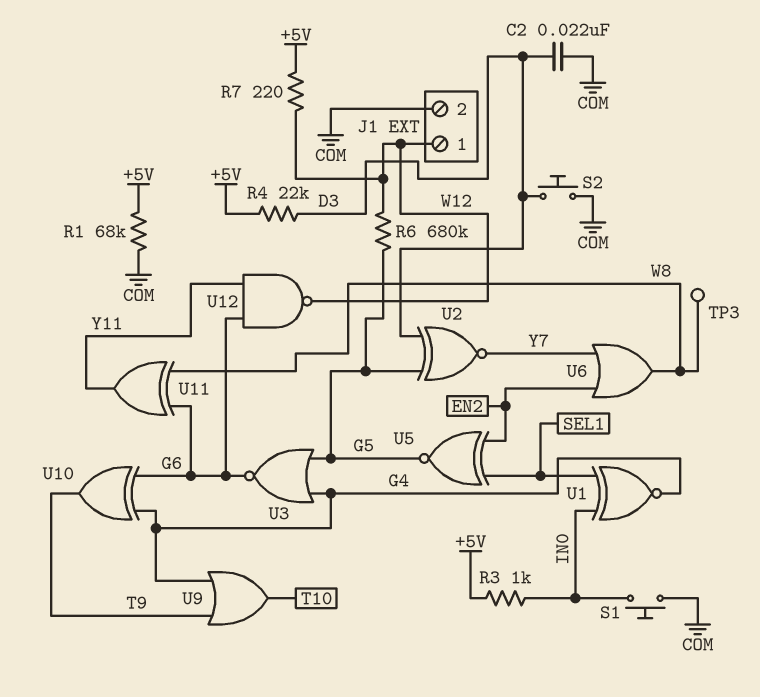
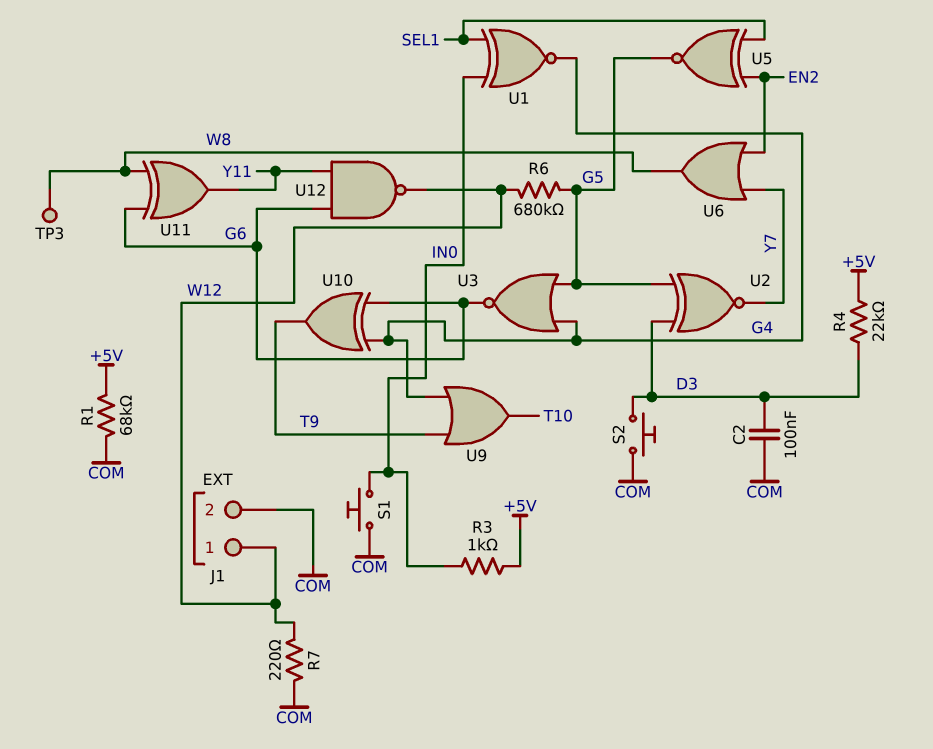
C2: 22nF (COM, D3) -> 100nF (COM, D3)
R7: 220 (+5V, W12) -> 220 (COM, W12)

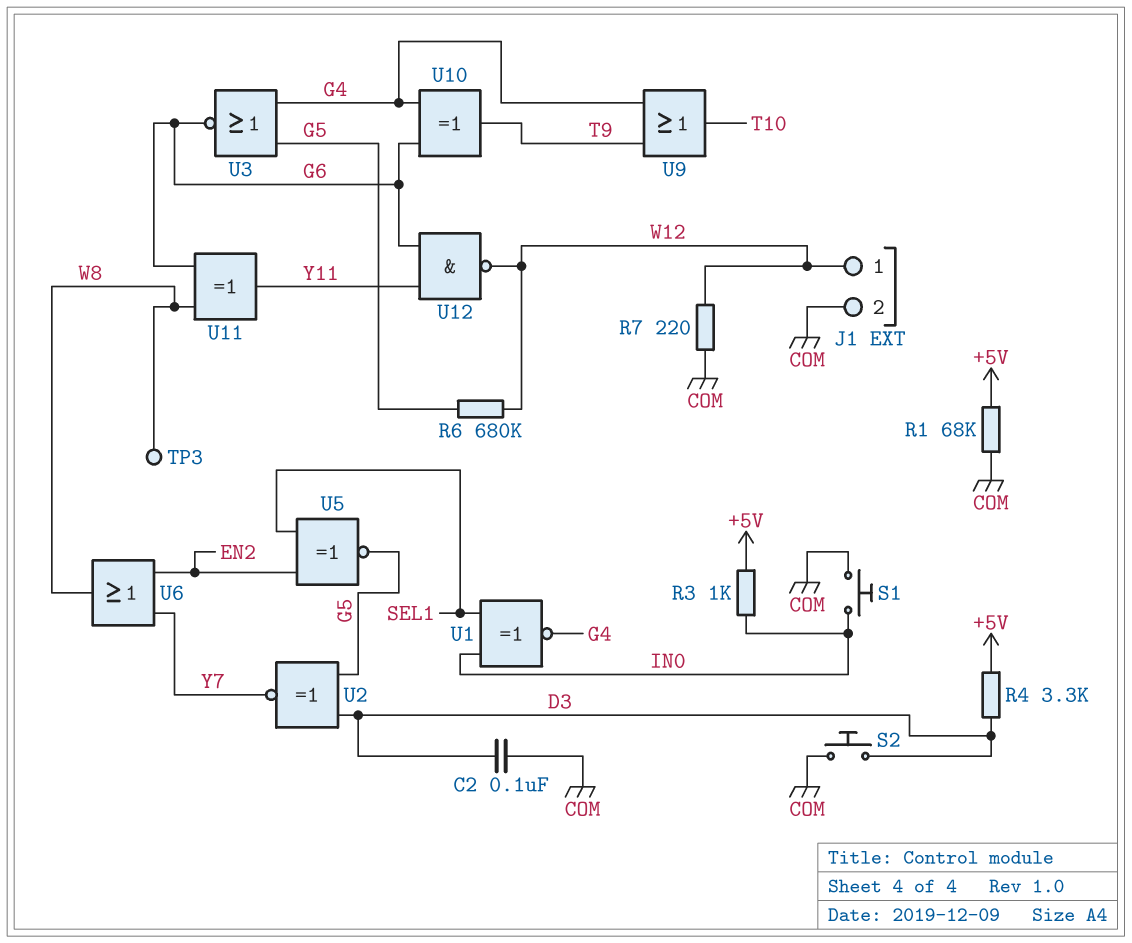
R4: 22k (+5V, D3) -> 3.3k (+5V, D3)

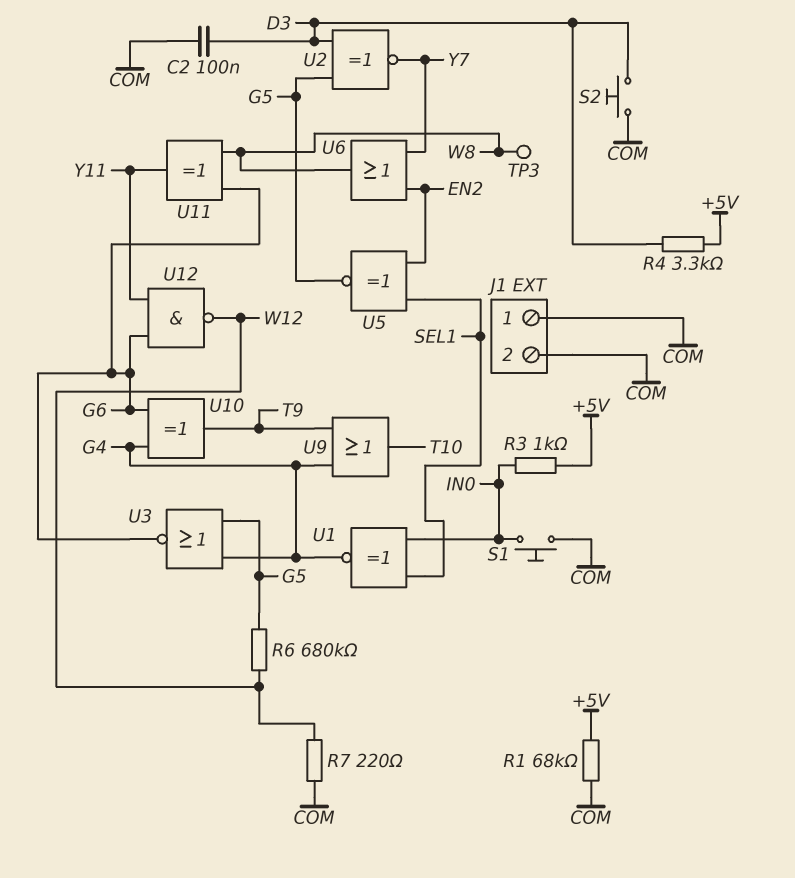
J1 pin 1: W12 -> COM

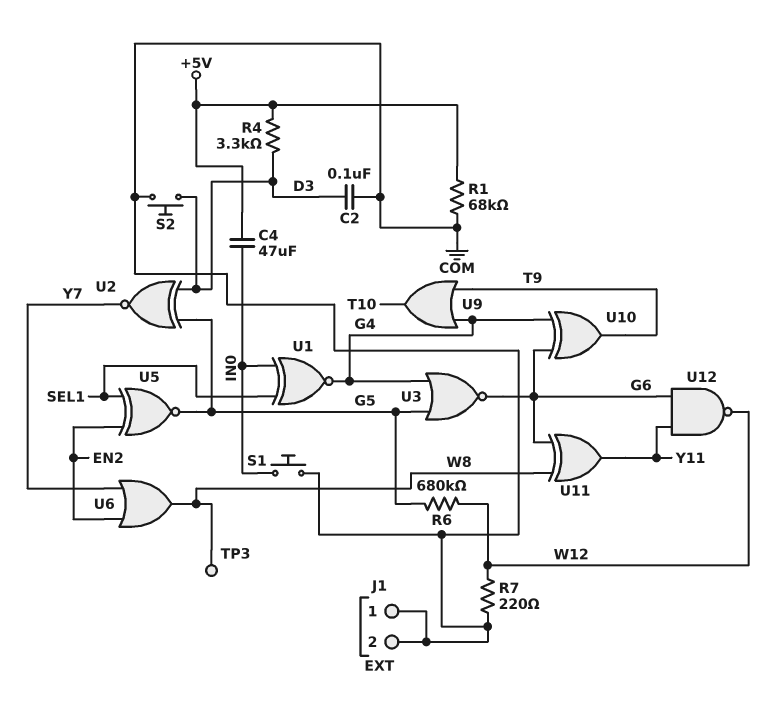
C4: none -> 47uF (+5V, IN0)
R3: 1k (+5V, IN0) -> none

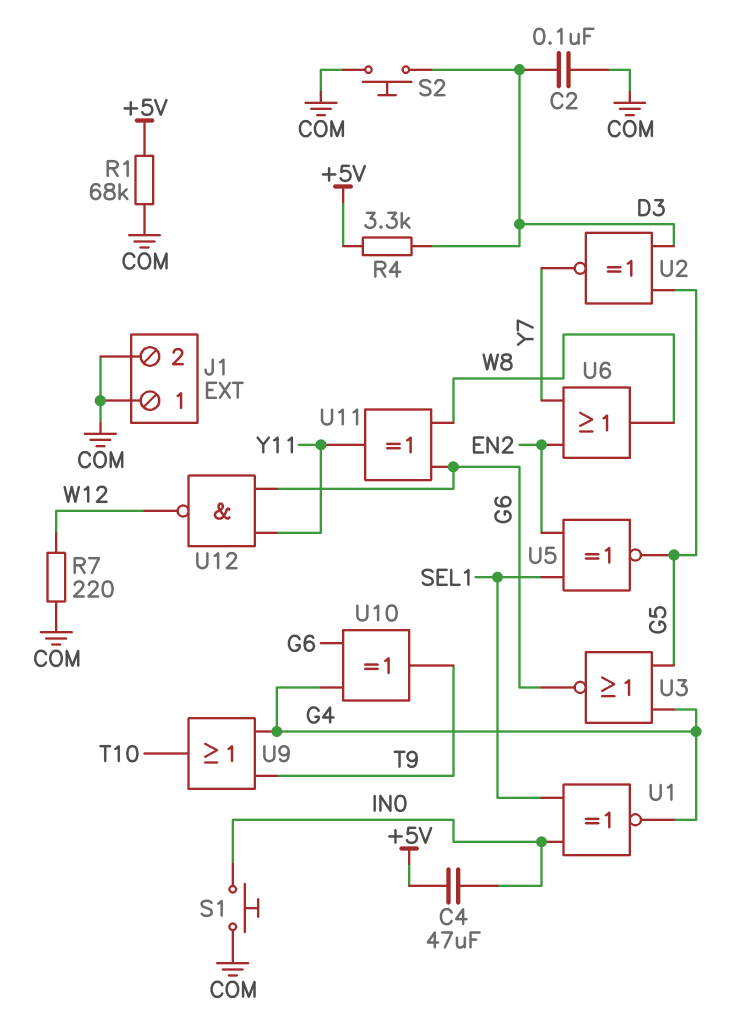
R6: 680k (G5, W12) -> none
TP3: test point (W8) -> none

